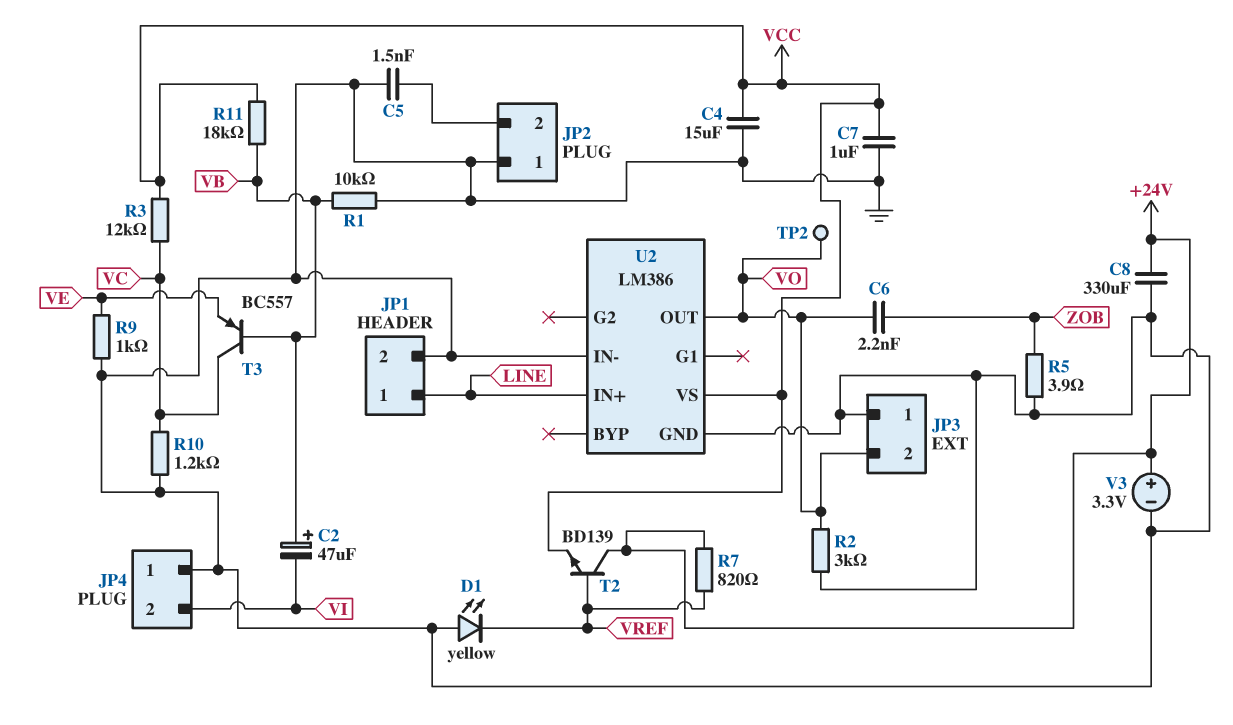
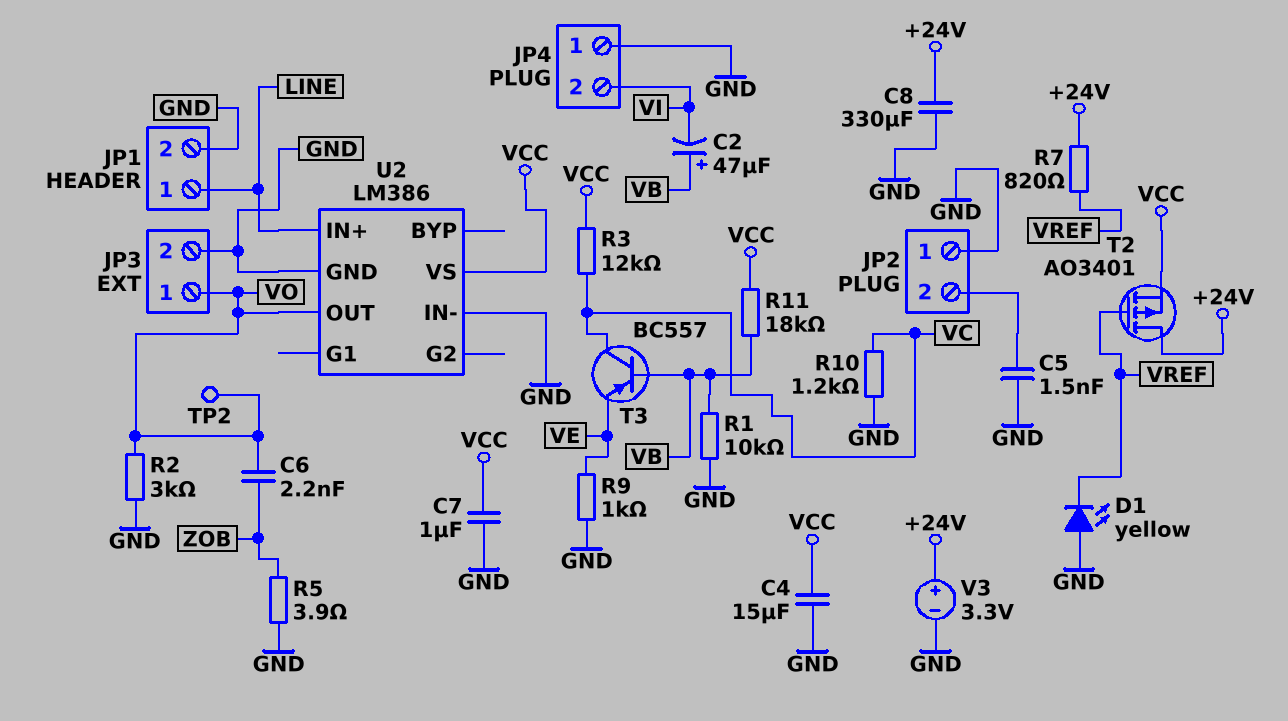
JP3 pin 1: GND -> VO
JP3 pin 2: VO -> GND
T2: NPN BD139 (B VREF, C +24V, E VCC) -> PMOS AO3401 (G VREF, D +24V, S VCC)

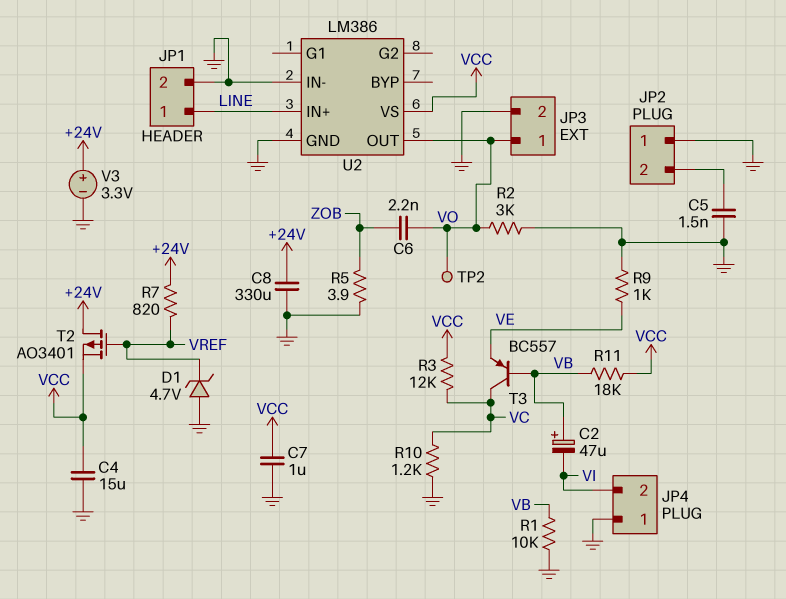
D1: LED yellow (A GND, K VREF) -> zener 4.7V (A GND, K VREF)

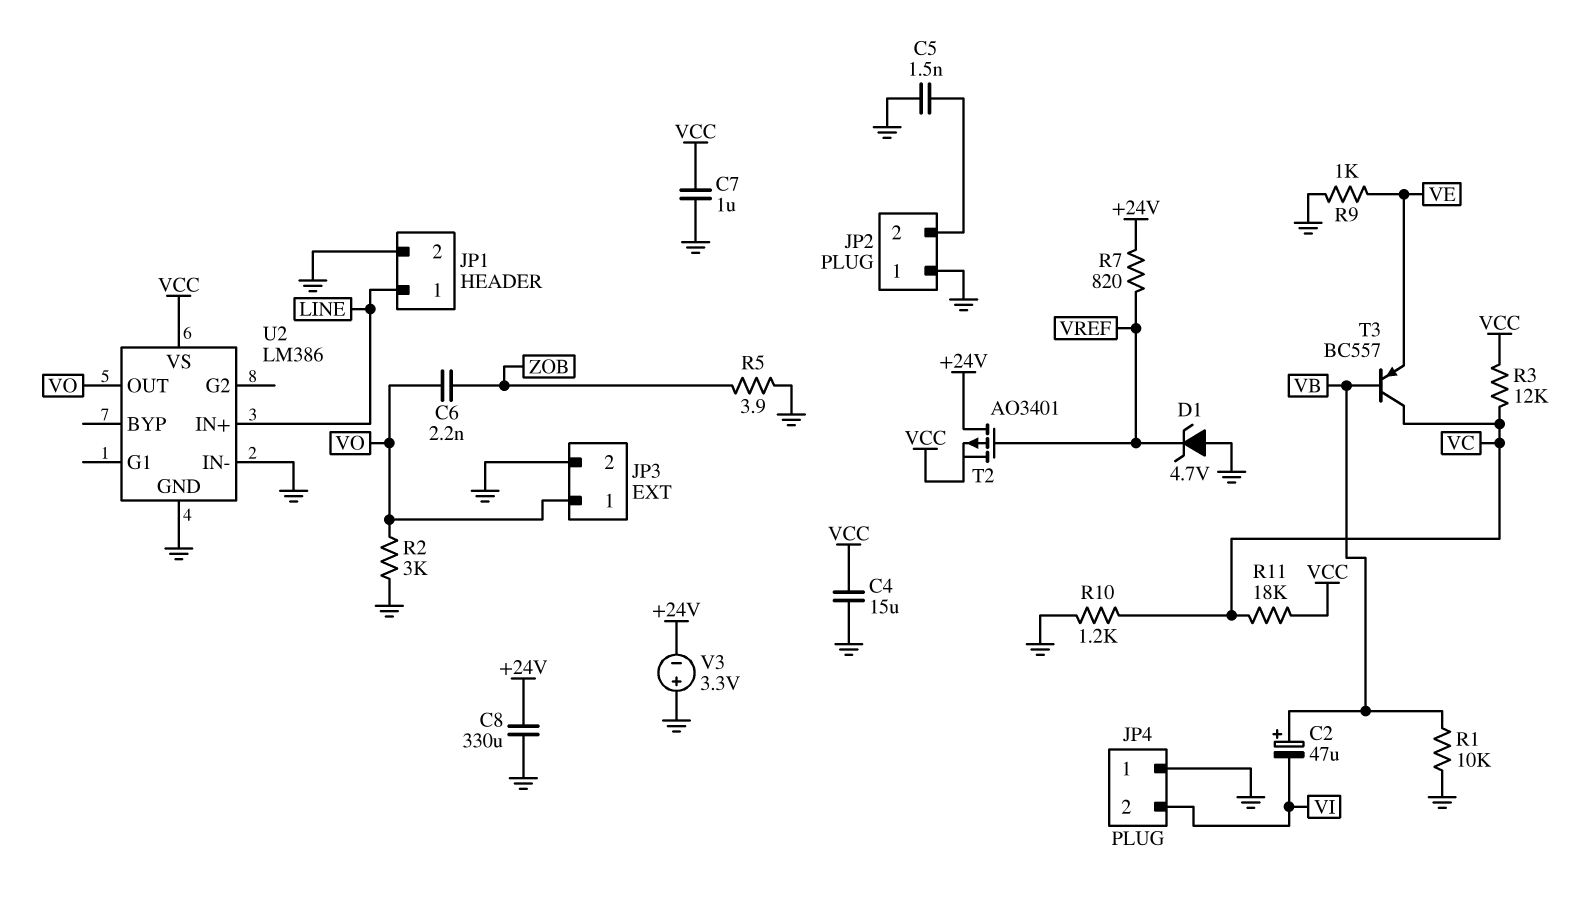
R11: 18k (VB, VCC) -> 18k (VC, VCC)
TP2: test point (VO) -> none
V3: 3.3V (plus +24V, minus GND) -> 3.3V (plus GND, minus +24V)

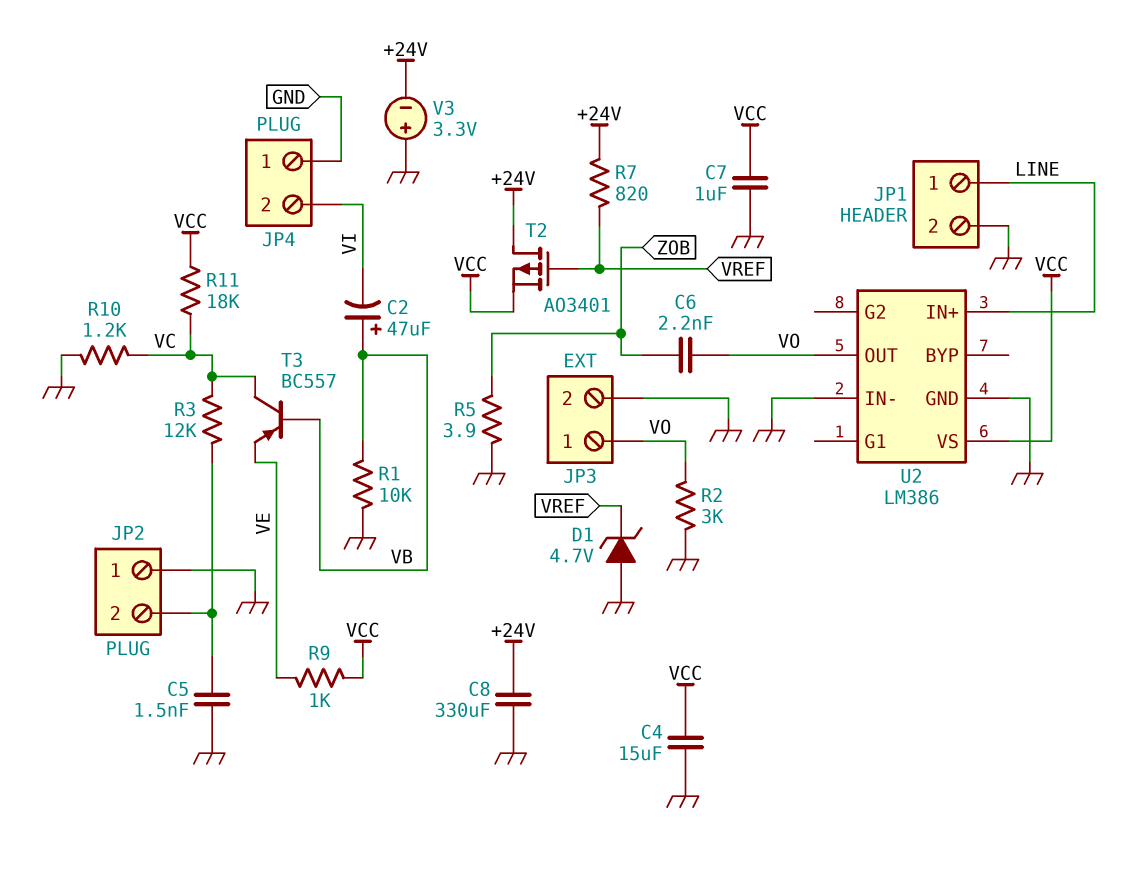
R3: 12k (VC, VCC) -> 12k (JP2/2, VC)
R9: 1k (GND, VE) -> 1k (VCC, VE)

